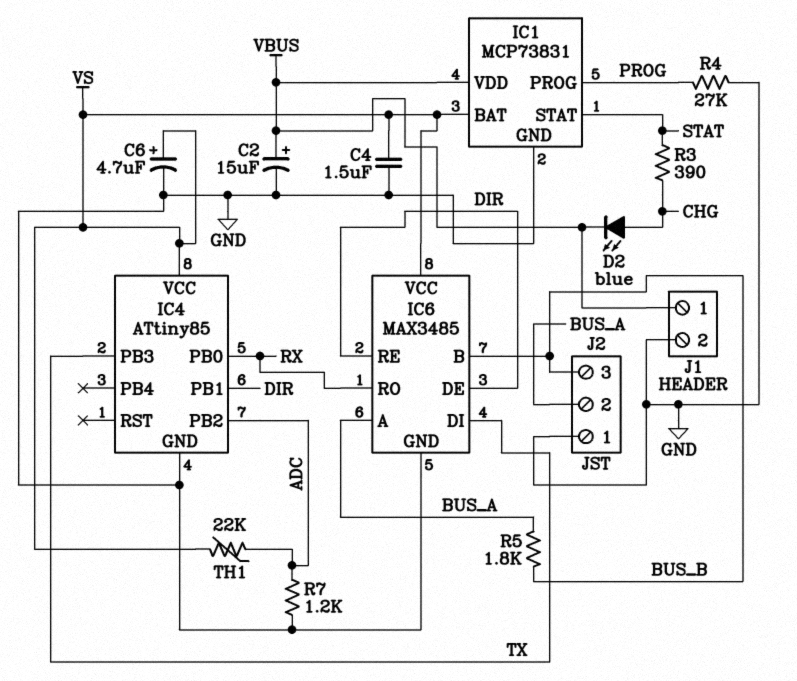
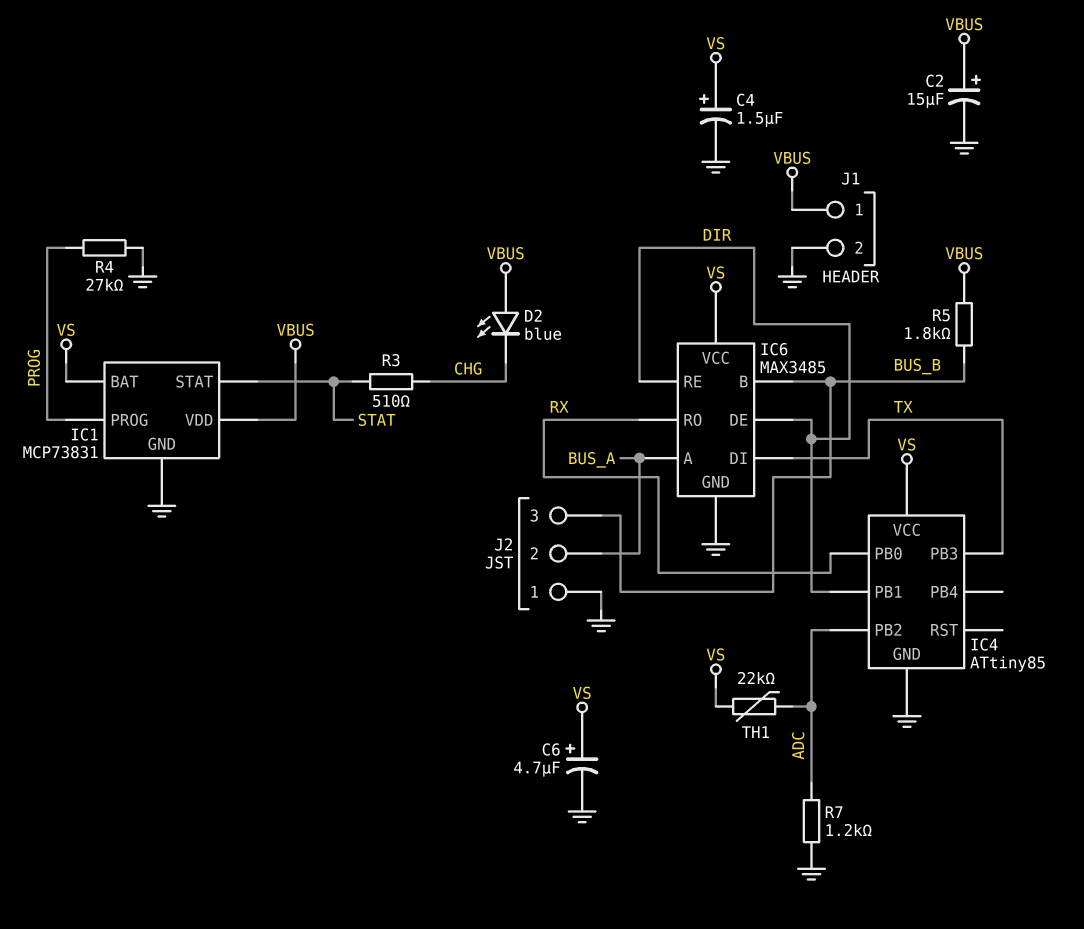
C4: 1.5uF (GND, VS) -> 1.5uF (plus VS, minus GND)
D2: LED blue (A CHG, K VBUS) -> LED blue (A VBUS, K CHG)
R3: 390 (CHG, STAT) -> 510 (CHG, STAT)
R5: 1.8k (BUS_A, BUS_B) -> 1.8k (BUS_B, VBUS)

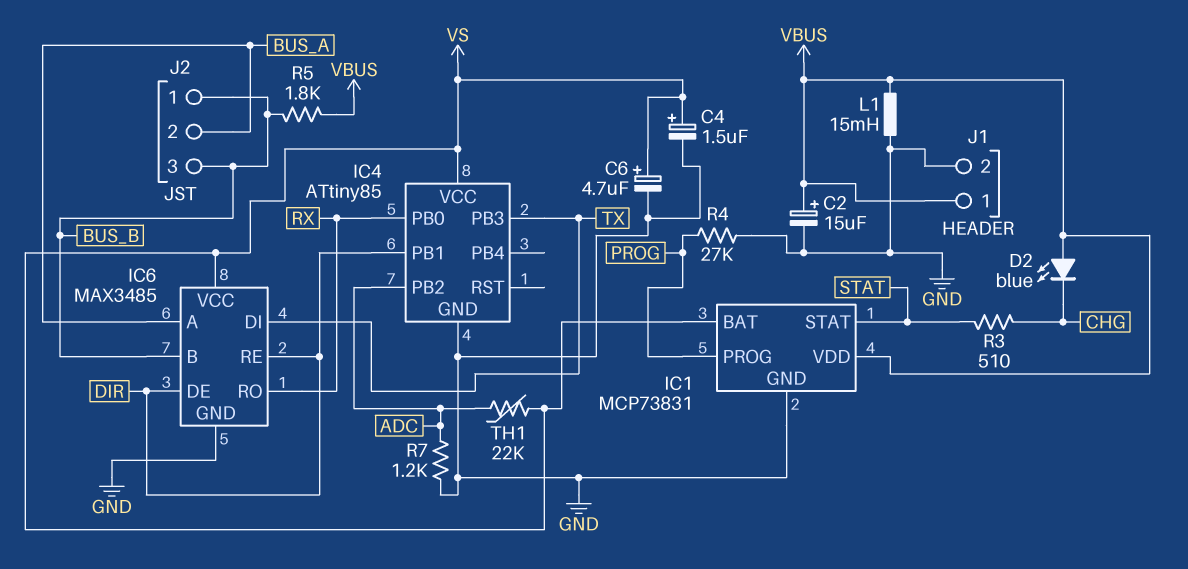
J2 pin 1: GND -> BUS_B
L1: none -> 15mH (GND, VBUS)

